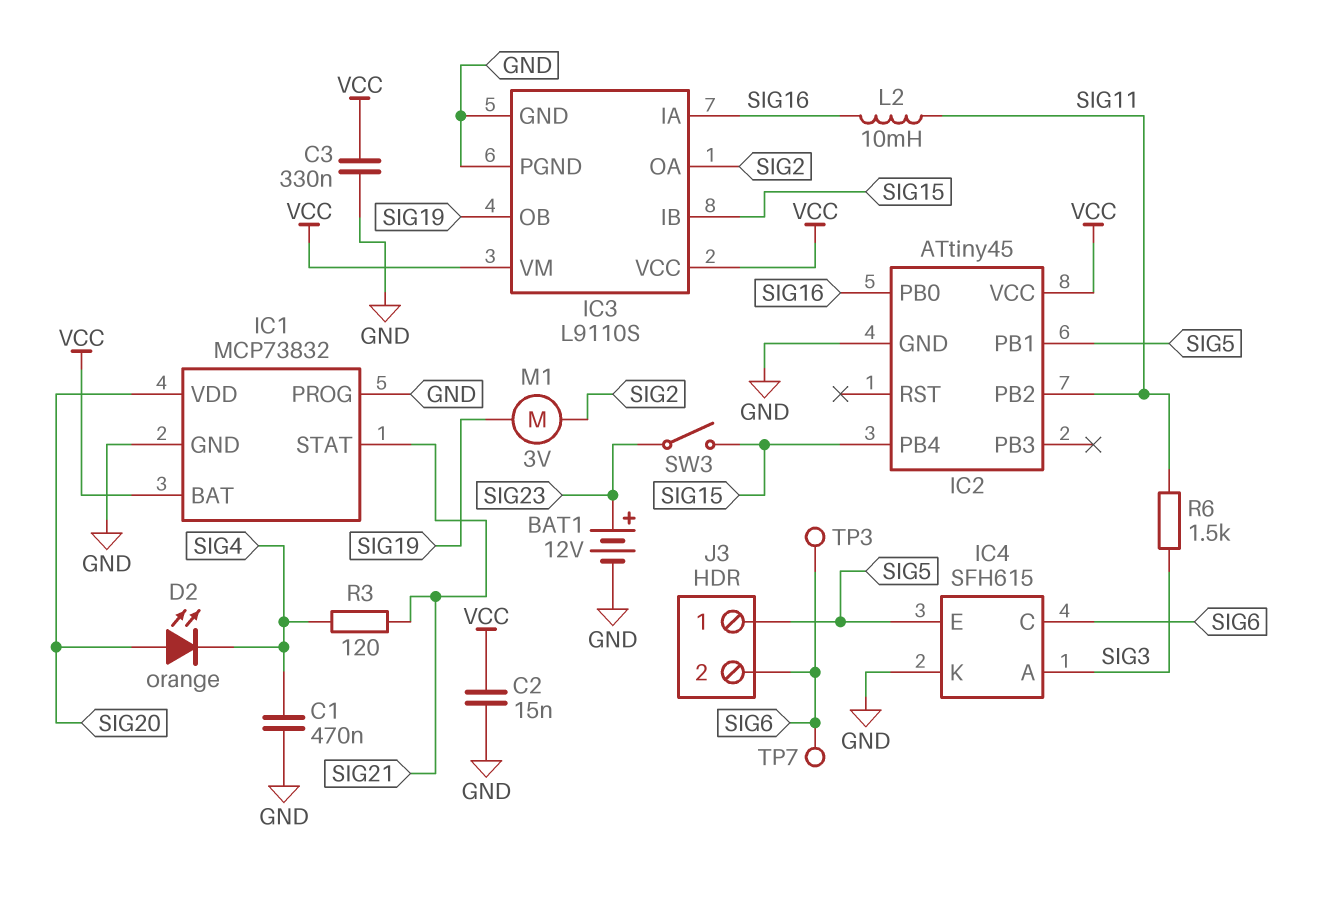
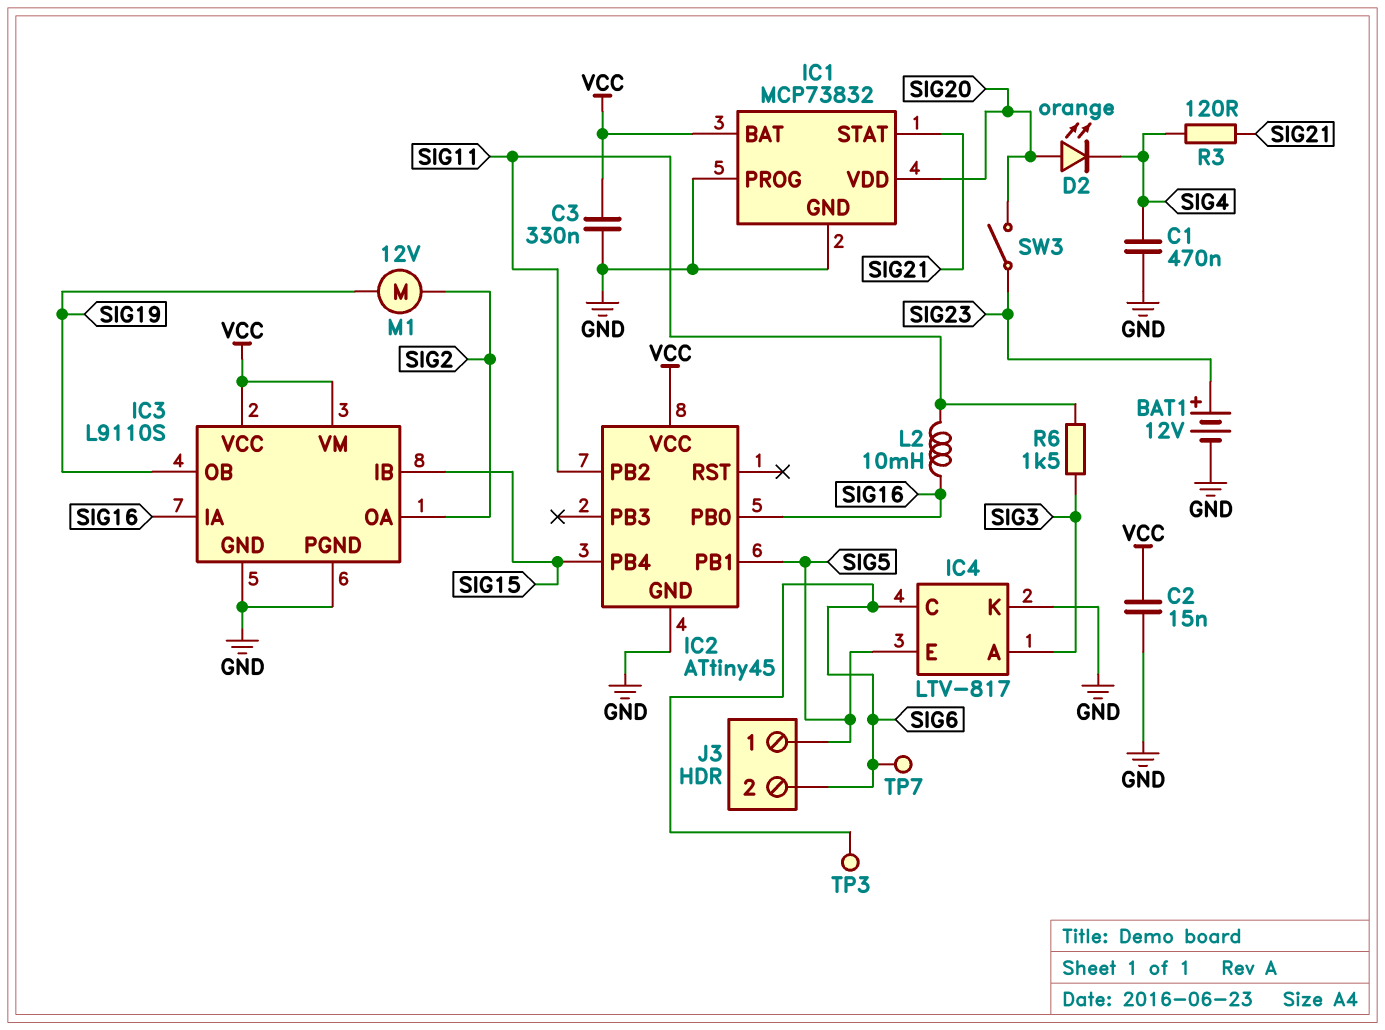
IC4: SFH615 -> LTV-817
M1: motor 3V (SIG2, SIG19) -> motor 12V (SIG2, SIG19)
SW3: switch (SIG15, SIG23) -> switch (SIG20, SIG23)

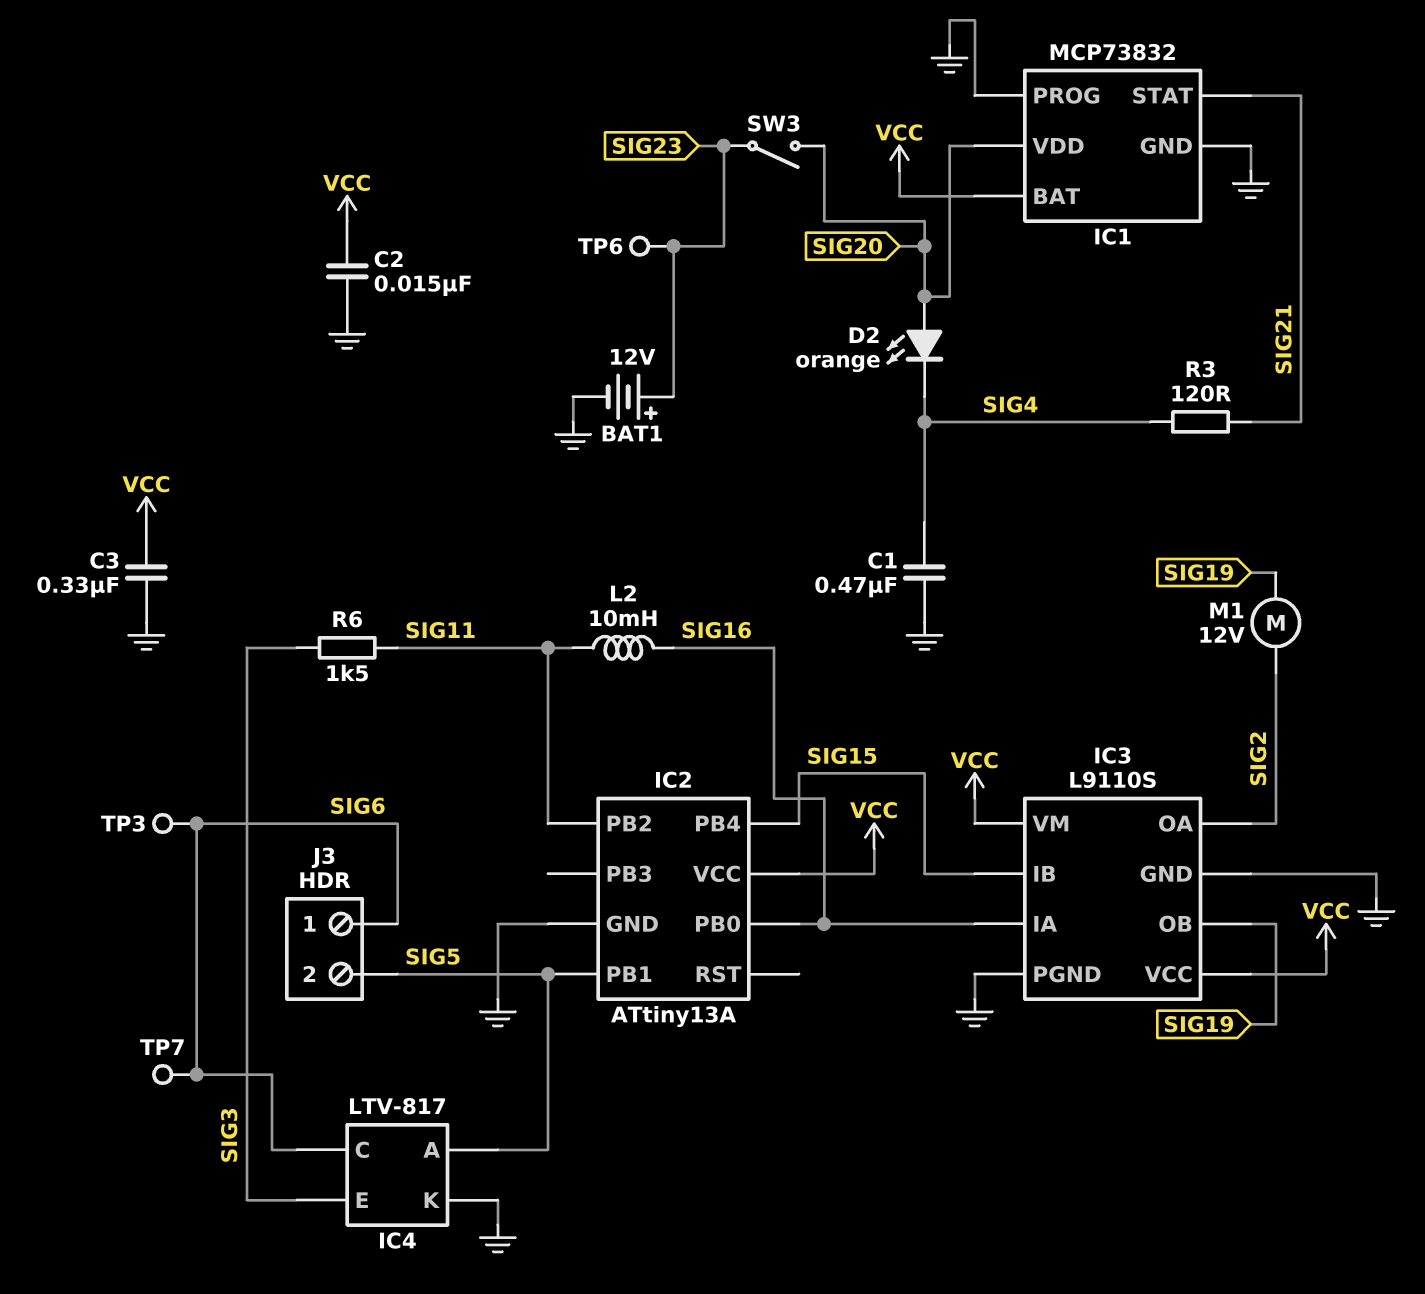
IC2: ATtiny45 -> ATtiny13A
IC4 pin A: SIG3 -> SIG5
IC4 pin E: SIG5 -> SIG3
J3 pin 1: SIG5 -> SIG6
J3 pin 2: SIG6 -> SIG5
TP6: none -> test point (SIG23)

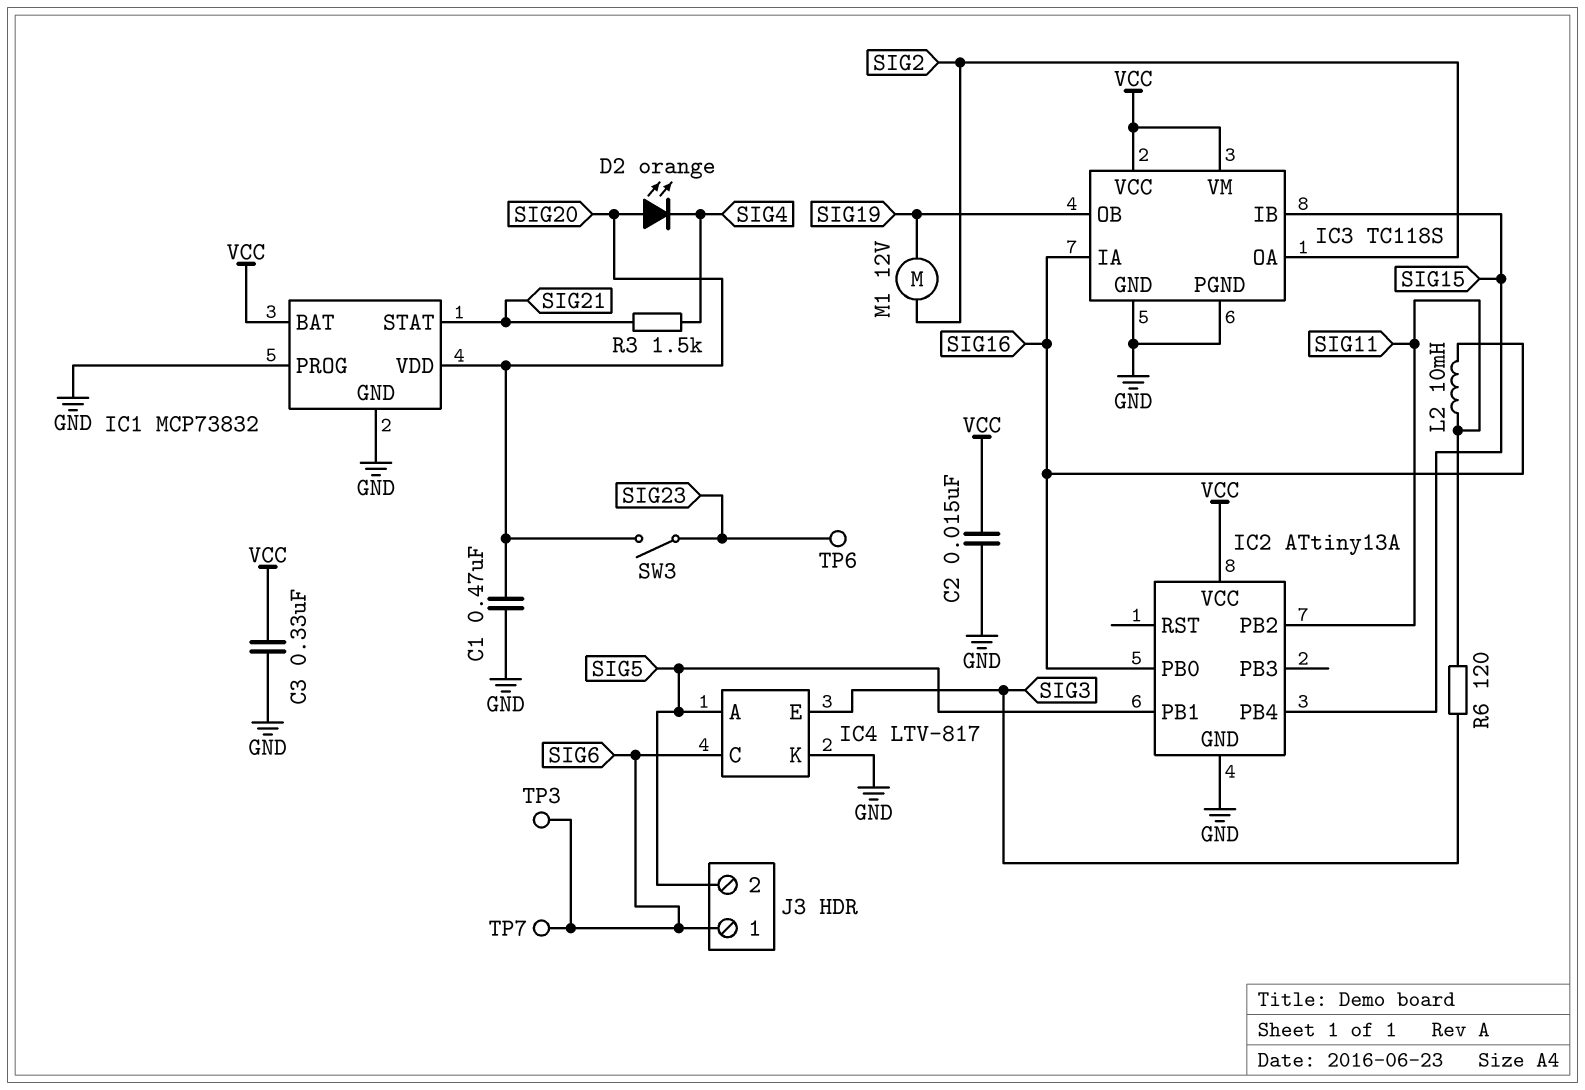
BAT1: 12V (plus SIG23, minus GND) -> none
C1: 470nF (GND, SIG4) -> 470nF (GND, SIG20)
IC3: L9110S -> TC118S
R3: 120 (SIG4, SIG21) -> 1.5k (SIG4, SIG21)
R6: 1.5k (SIG3, SIG11) -> 120 (SIG3, SIG11)

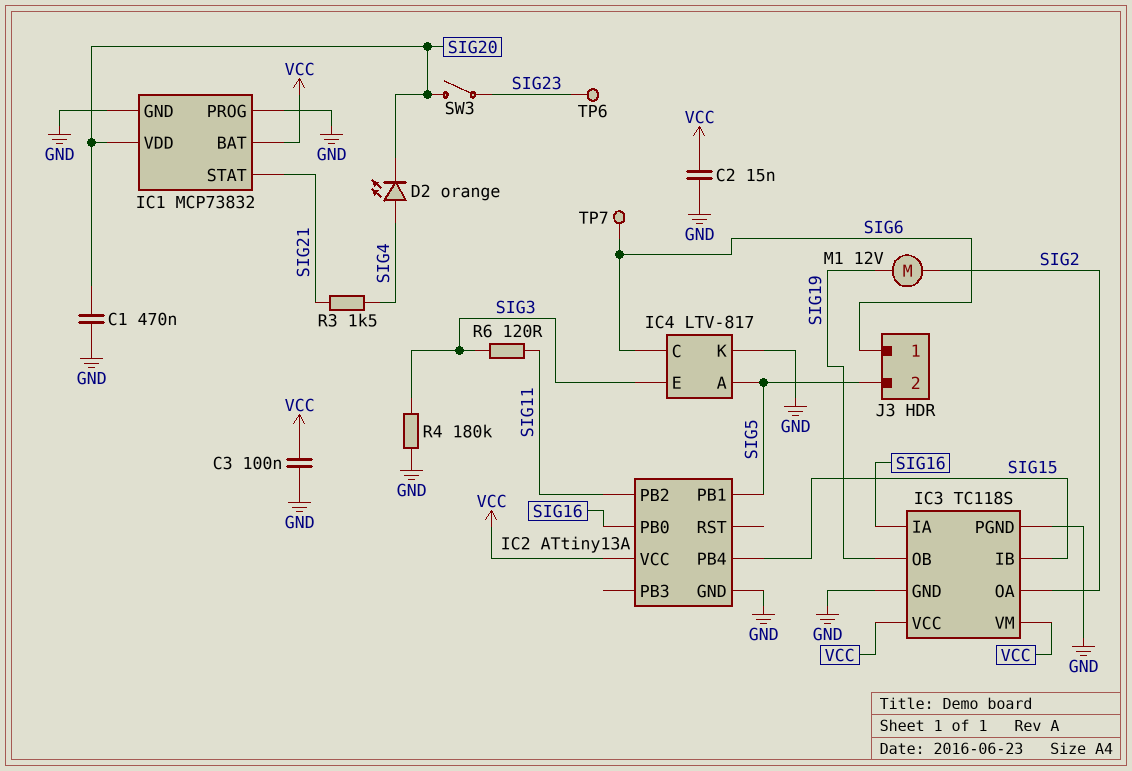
C3: 330nF (GND, VCC) -> 100nF (GND, VCC)
D2: LED orange (A SIG20, K SIG4) -> LED orange (A SIG4, K SIG20)
L2: 10mH (SIG11, SIG16) -> none
R4: none -> 180k (GND, SIG3)
TP3: test point (SIG6) -> none

